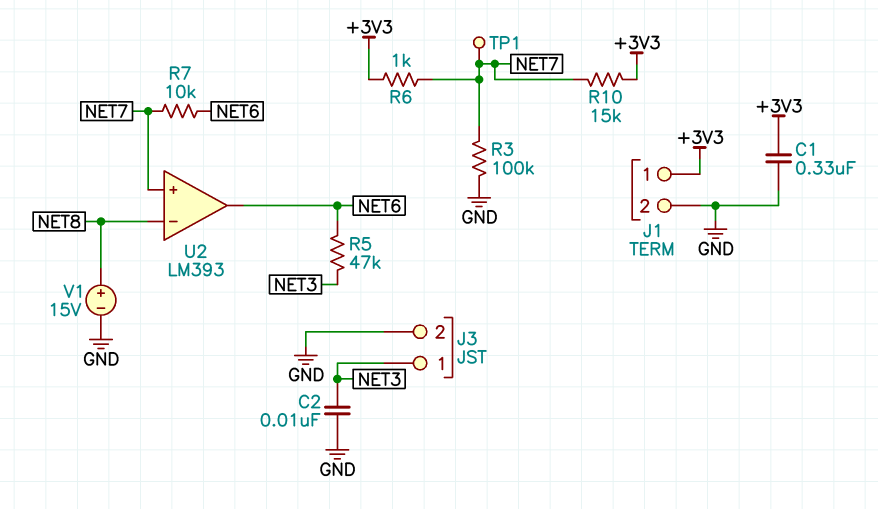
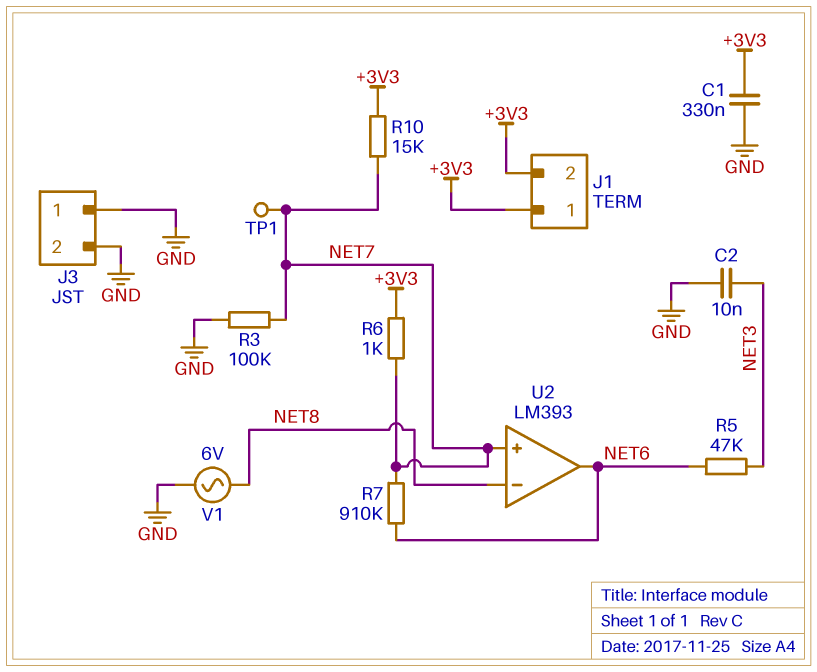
J1 pin 2: GND -> +3V3
J3 pin 1: NET3 -> GND
R7: 10k (NET6, NET7) -> 910k (NET6, NET7)
V1: 15V (plus NET8, minus GND) -> AC 6V (GND, NET8)

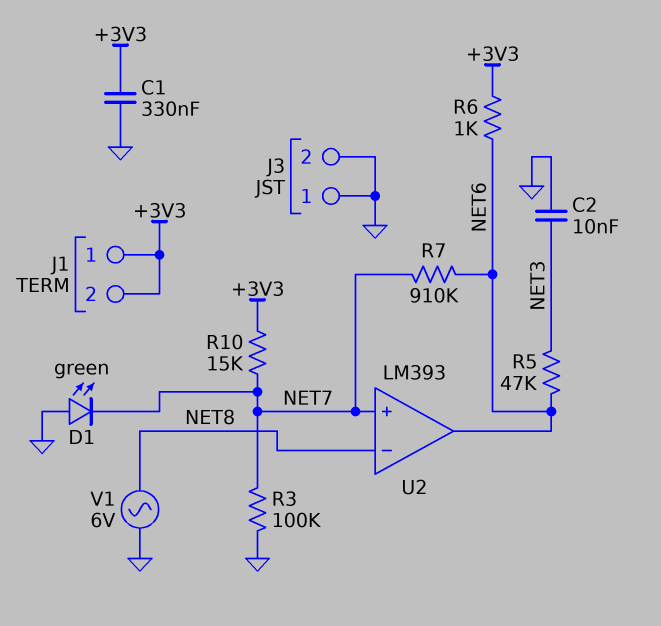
D1: none -> LED green (A GND, K NET7)
R6: 1k (+3V3, NET7) -> 1k (+3V3, NET6)
TP1: test point (NET7) -> none

